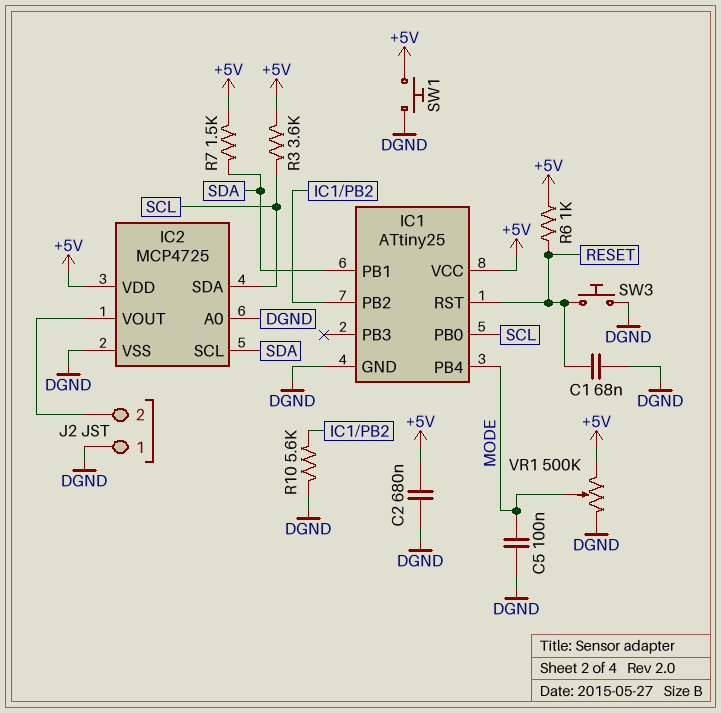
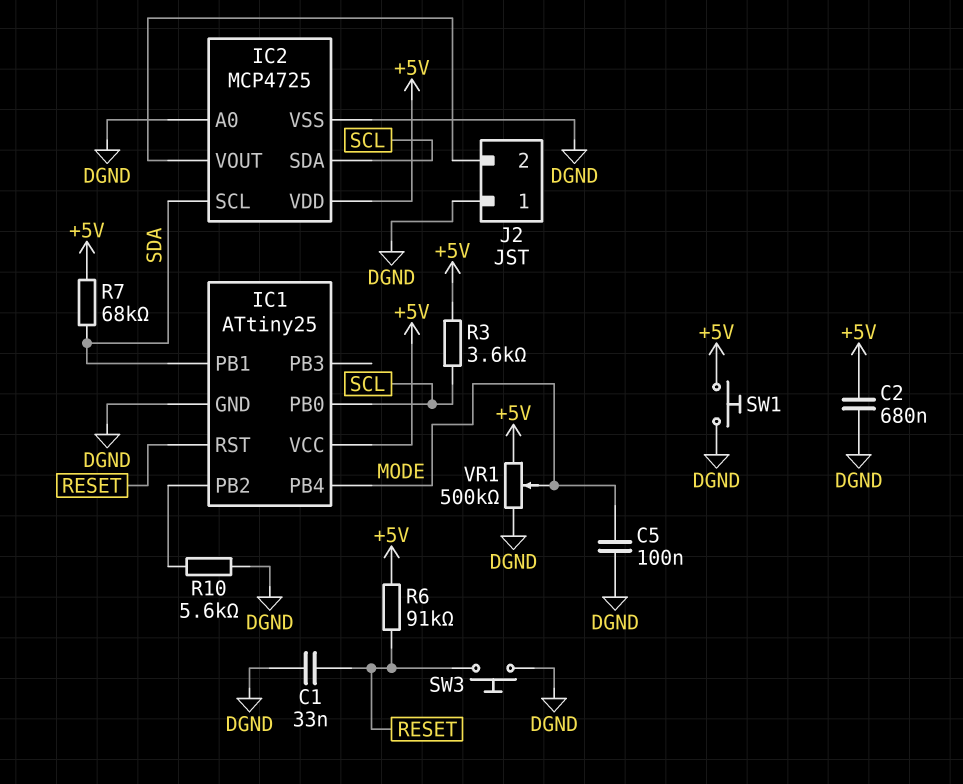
C1: 68nF (DGND, RESET) -> 33nF (DGND, RESET)
R6: 1k (+5V, RESET) -> 91k (+5V, RESET)
R7: 1.5k (+5V, SDA) -> 68k (+5V, SDA)

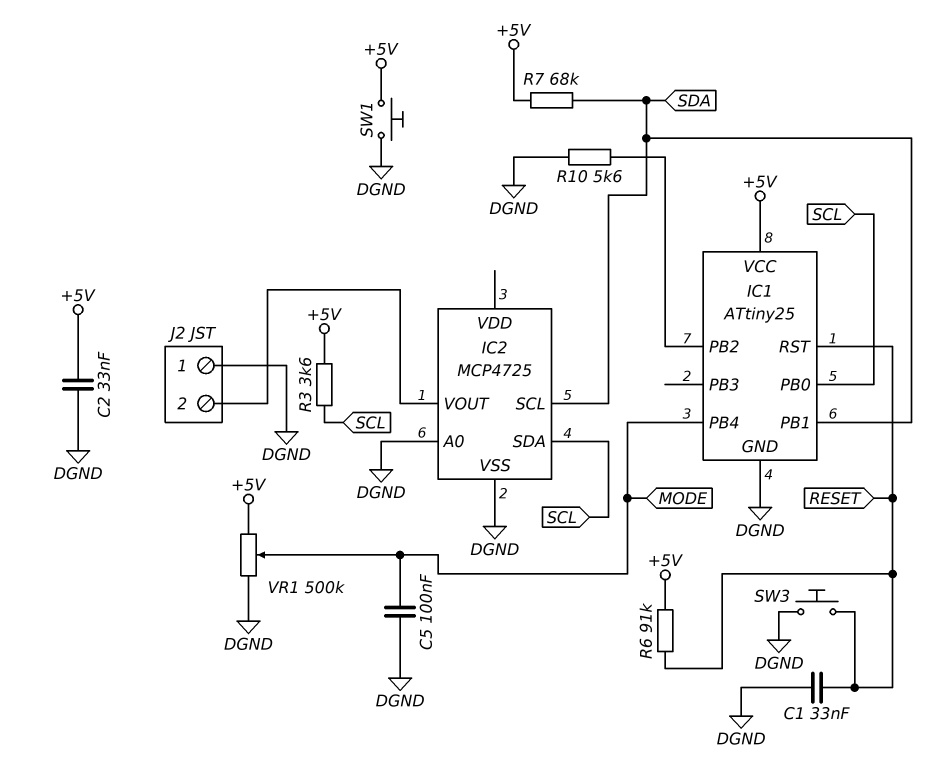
C2: 680nF (+5V, DGND) -> 33nF (+5V, DGND)
IC2 pin VDD: +5V -> none

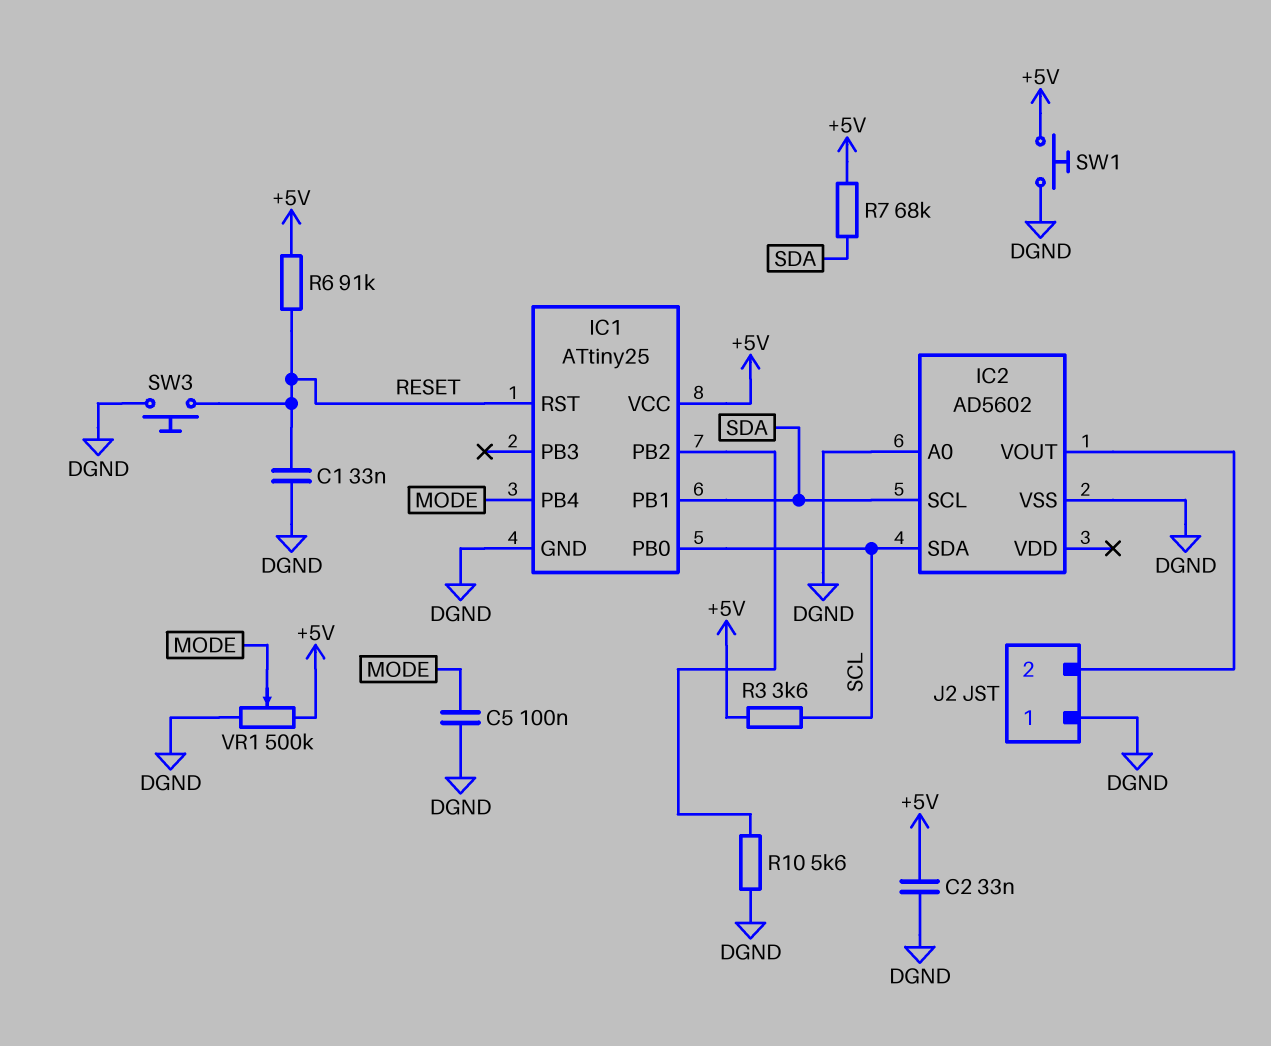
IC2: MCP4725 -> AD5602

